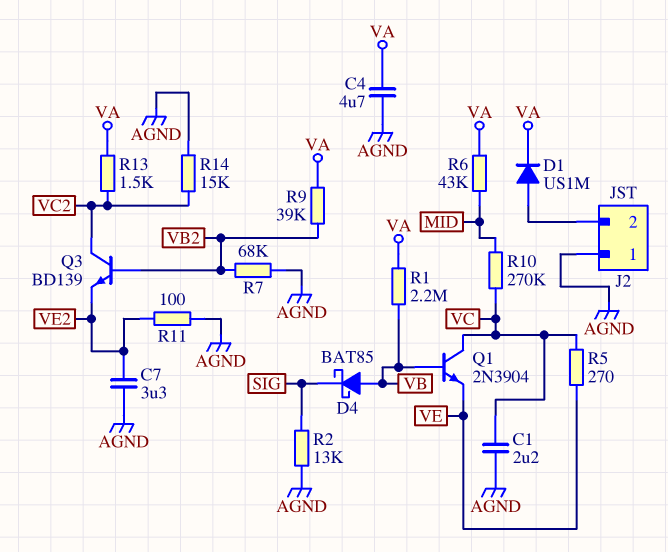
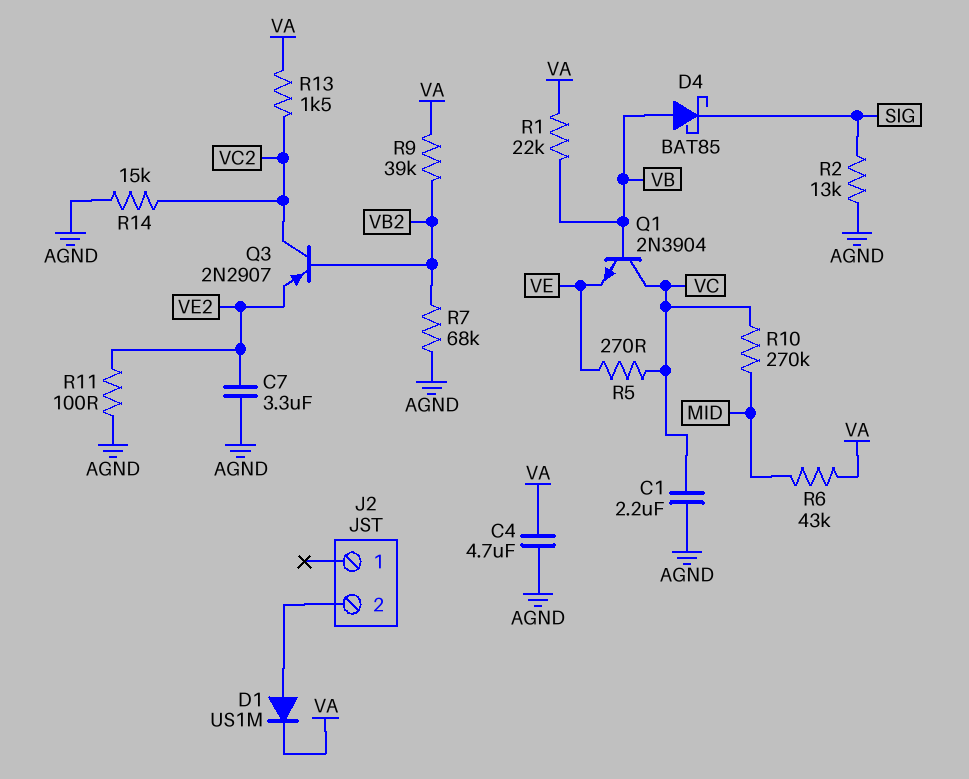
J2 pin 1: AGND -> none
Q3: NPN BD139 (B VB2, C VC2, E VE2) -> PNP 2N2907 (B VB2, C VC2, E VE2)
R1: 2.2M (VA, VB) -> 22k (VA, VB)

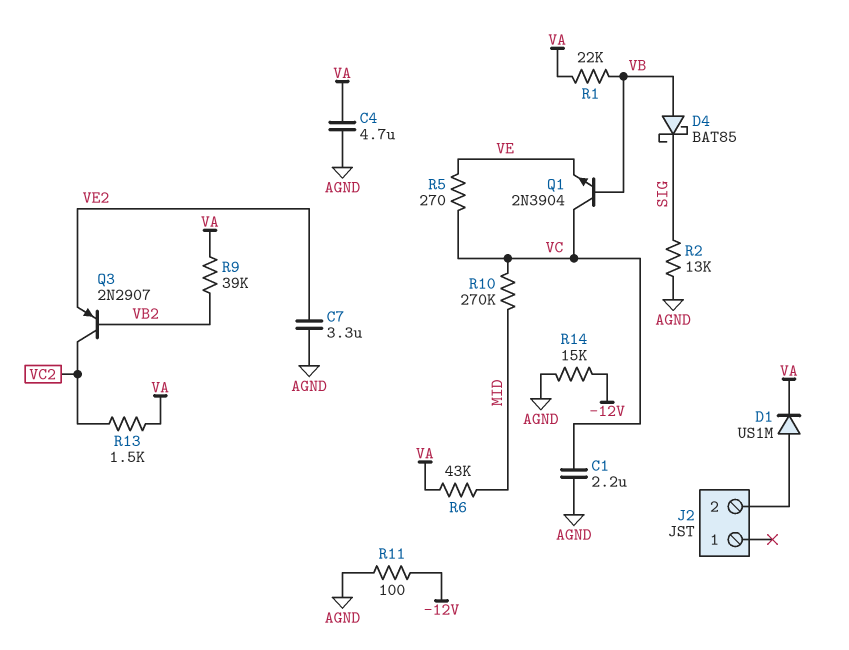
R7: 68k (AGND, VB2) -> none
R11: 100 (AGND, VE2) -> 100 (-12V, AGND)
R14: 15k (AGND, VC2) -> 15k (-12V, AGND)

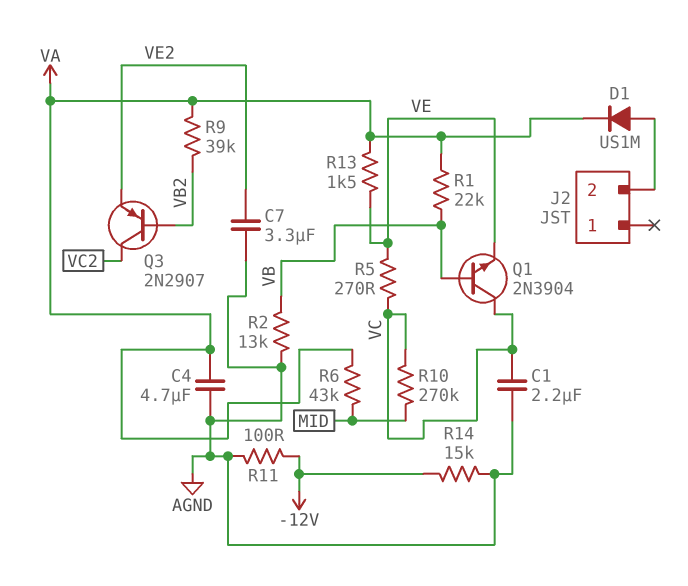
D4: schottky BAT85 (A VB, K SIG) -> none
R2: 13k (AGND, SIG) -> 13k (AGND, VB)
R13: 1.5k (VA, VC2) -> 1.5k (VA, VE)

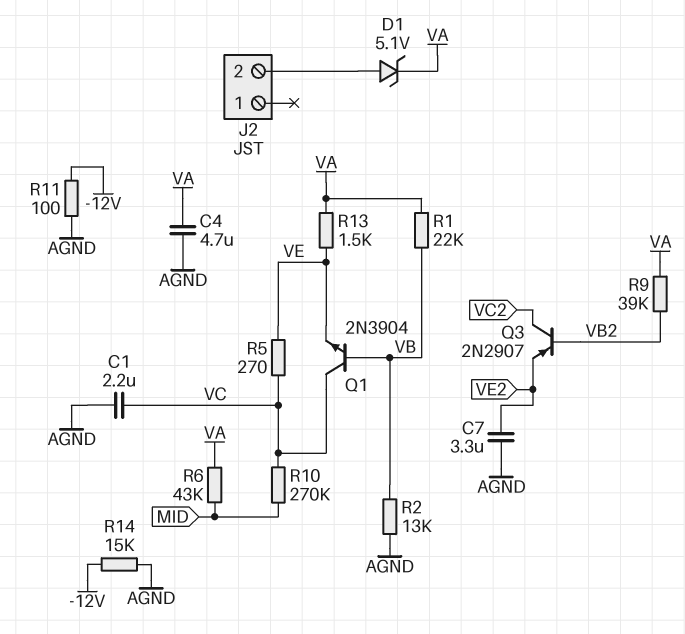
D1: diode US1M (A J2/2, K VA) -> zener 5.1V (A J2/2, K VA)

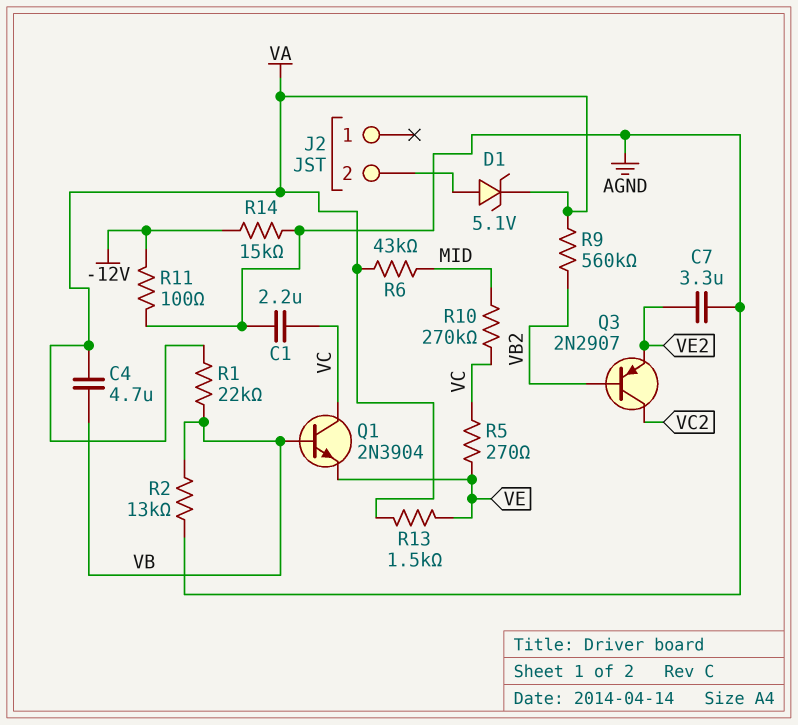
C4: 4.7uF (AGND, VA) -> 4.7uF (VA, VB)
R9: 39k (VA, VB2) -> 560k (VA, VB2)

